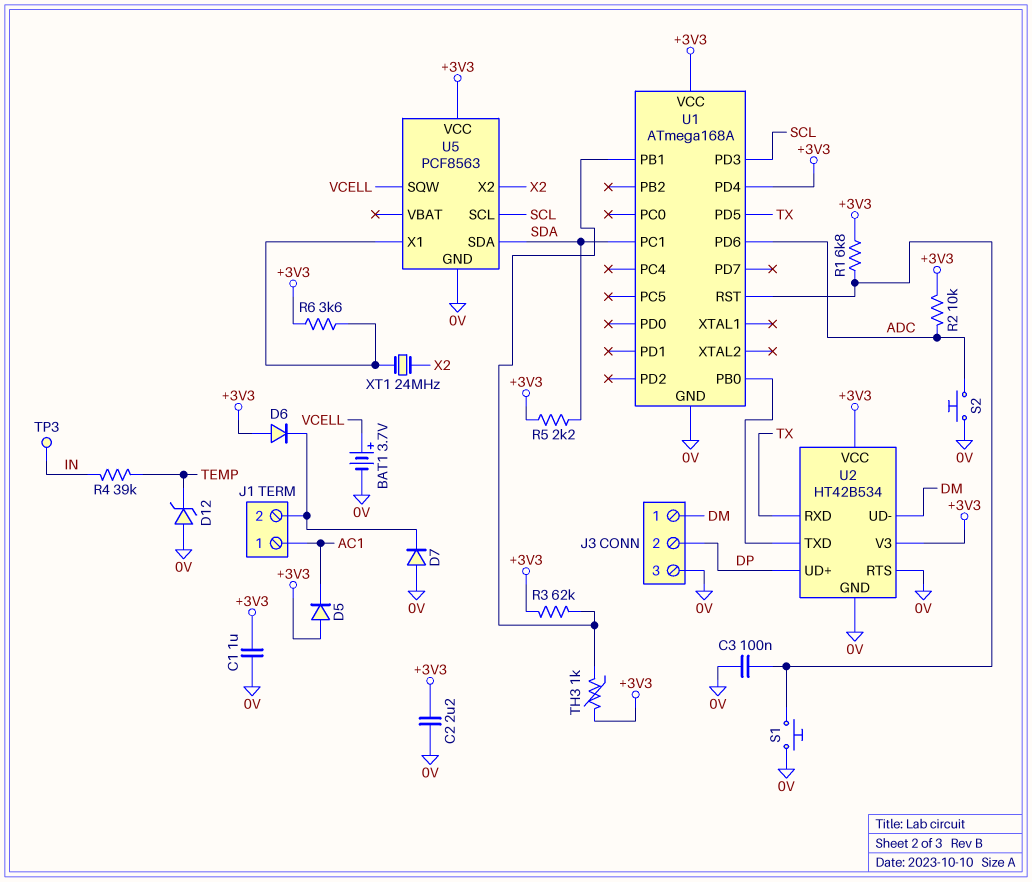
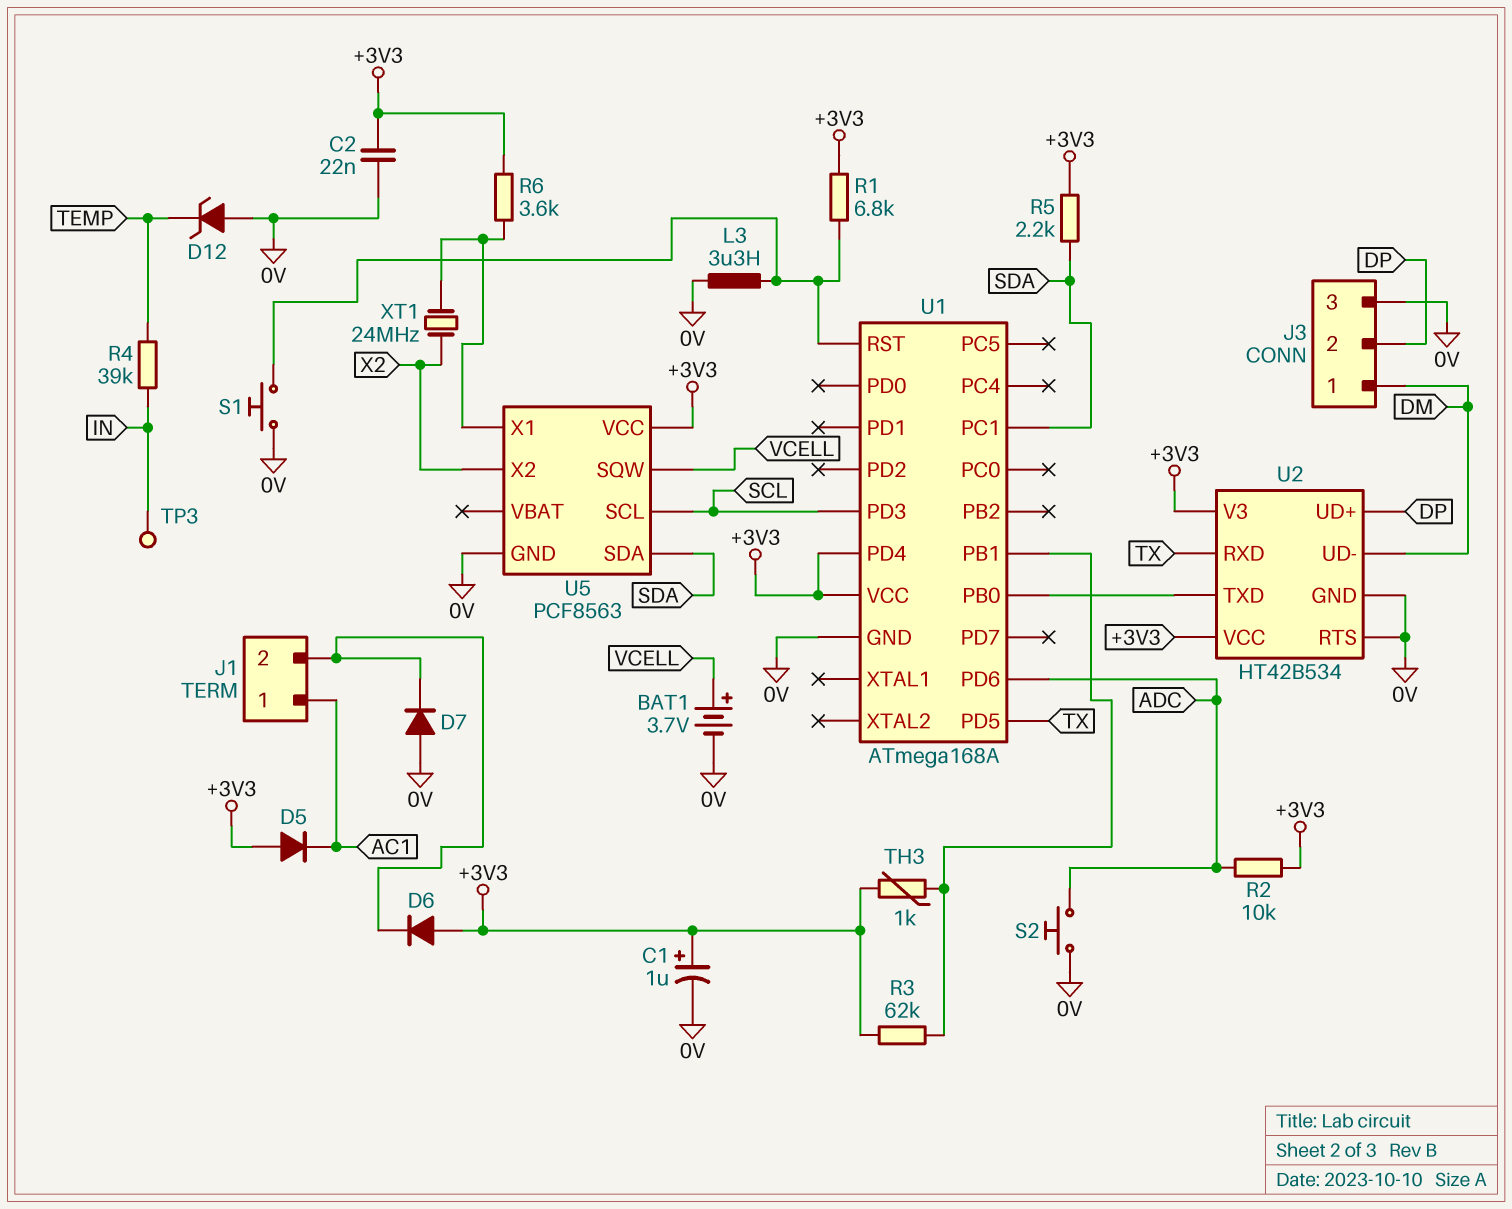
C1: 1uF (+3V3, 0V) -> 1uF (plus +3V3, minus 0V)
C2: 2.2uF (+3V3, 0V) -> 22nF (+3V3, 0V)
C3: 100nF (0V, U1/RST) -> none
L3: none -> 3.3uH (0V, U1/RST)

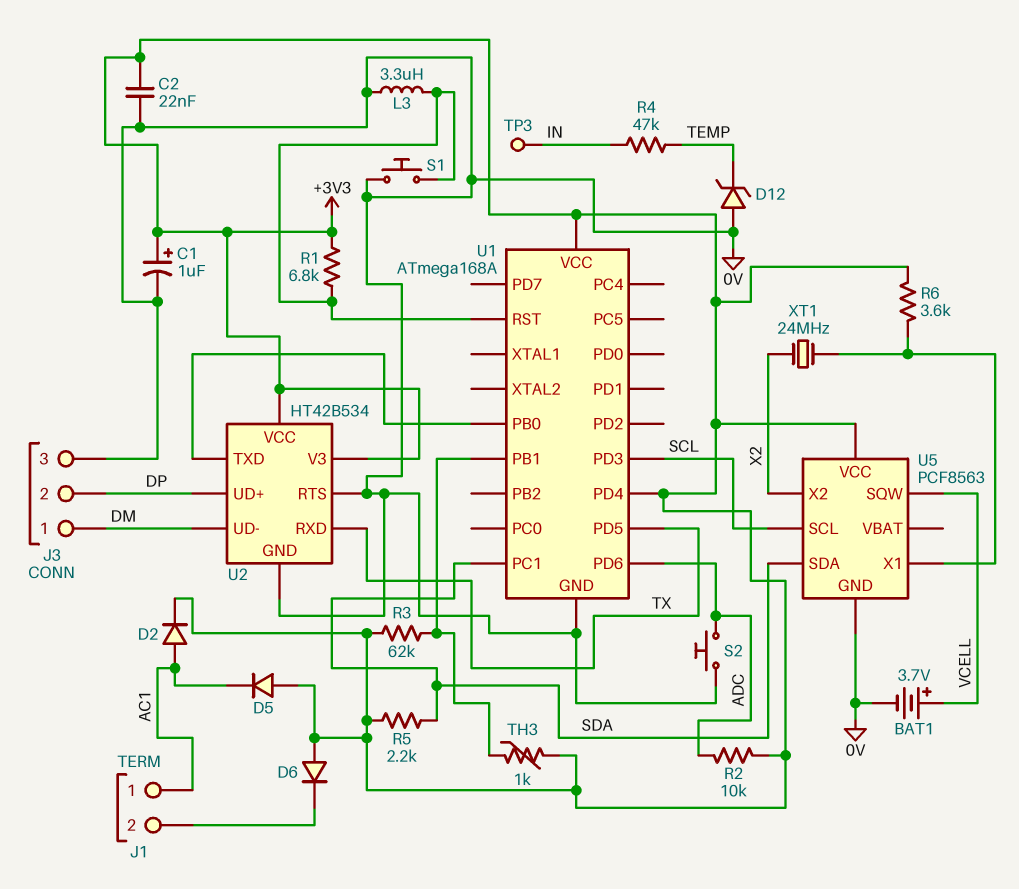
D2: none -> diode (A AC1, K +3V3)
D7: diode (A 0V, K J1/2) -> none
R4: 39k (IN, TEMP) -> 47k (IN, TEMP)

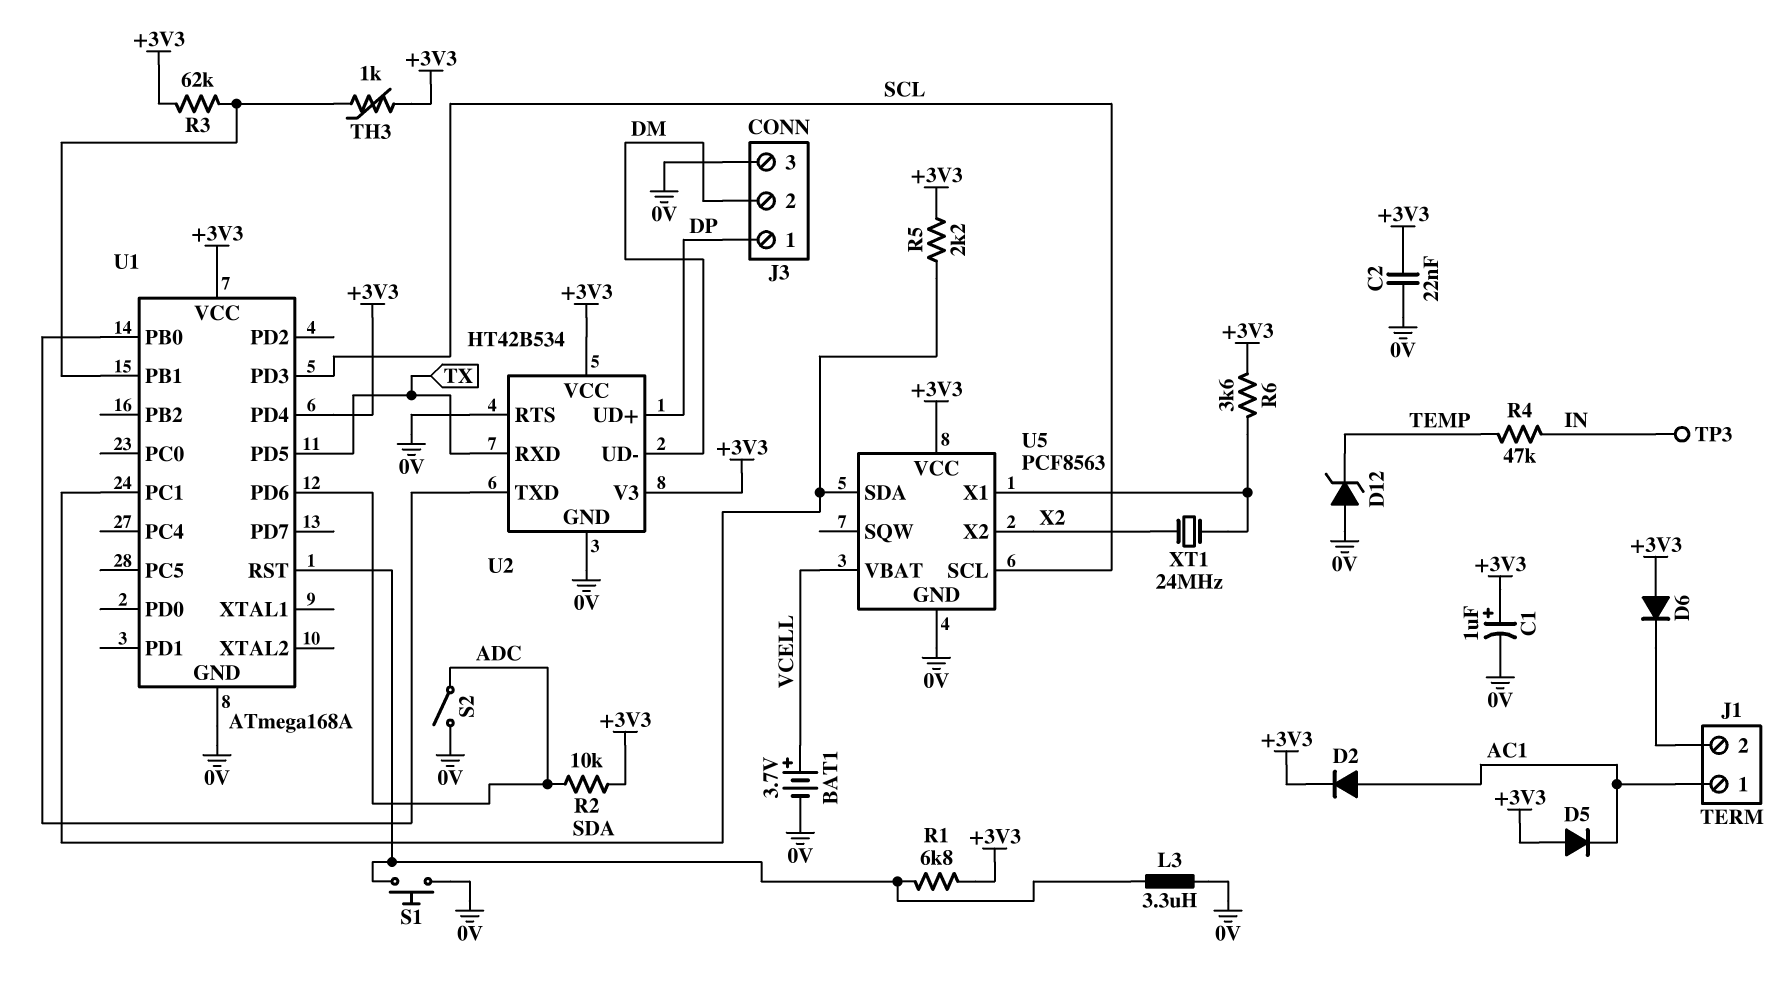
J3 pin 1: DM -> DP
J3 pin 2: DP -> DM
S2: button (0V, ADC) -> switch (0V, ADC)
U5 pin SQW: VCELL -> none
U5 pin VBAT: none -> VCELL

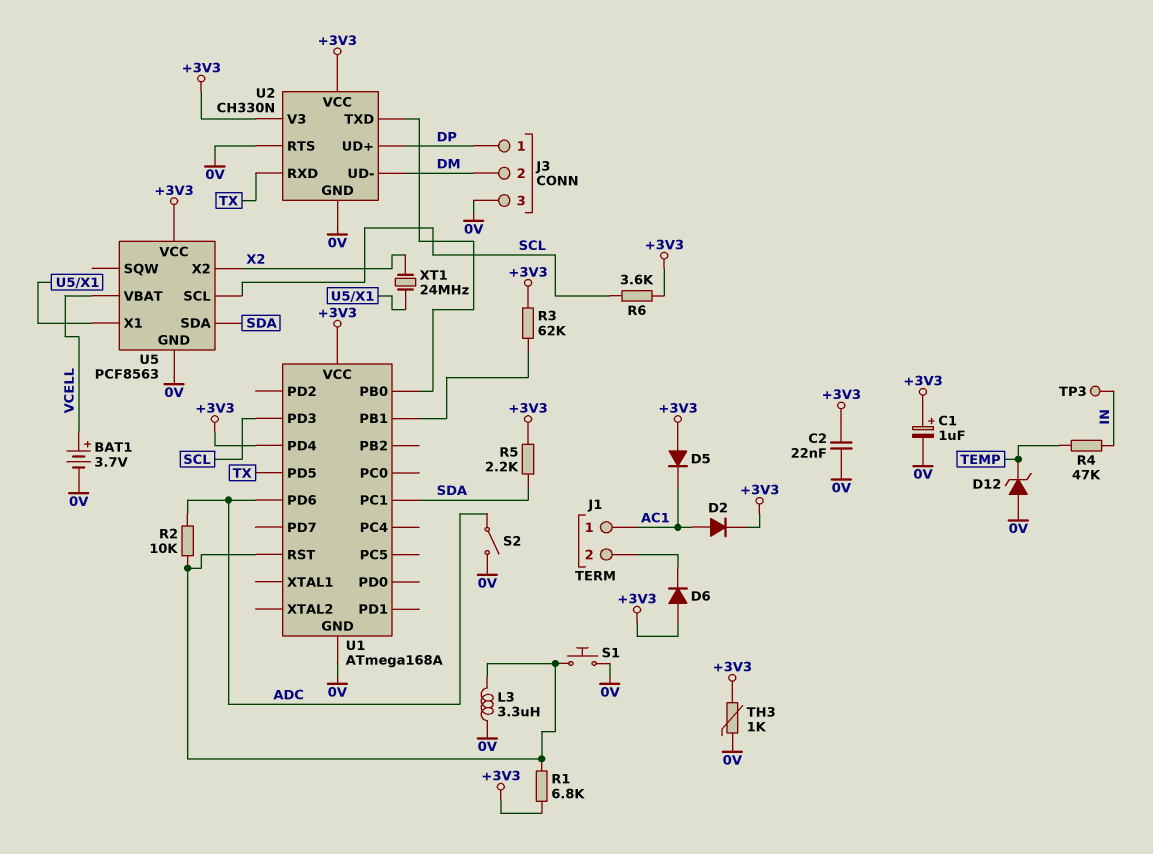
R2: 10k (+3V3, ADC) -> 10k (ADC, U1/RST)
R6: 3.6k (+3V3, U5/X1) -> 3.6k (+3V3, SCL)
TH3: 1k (+3V3, U1/PB1) -> 1k (+3V3, 0V)
U2: HT42B534 -> CH330N

